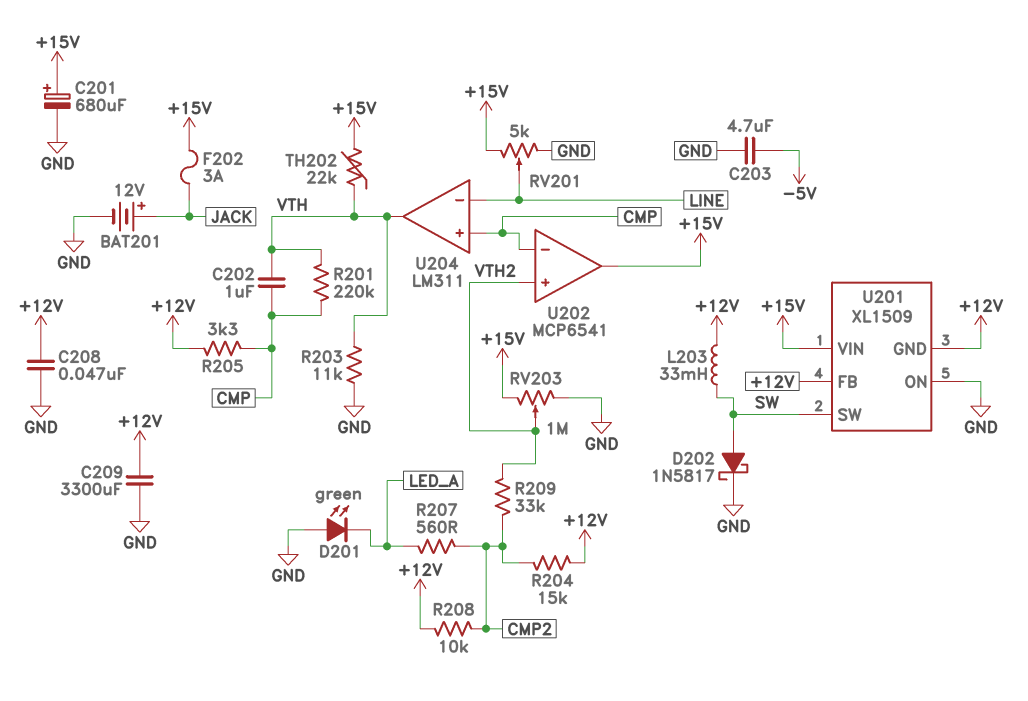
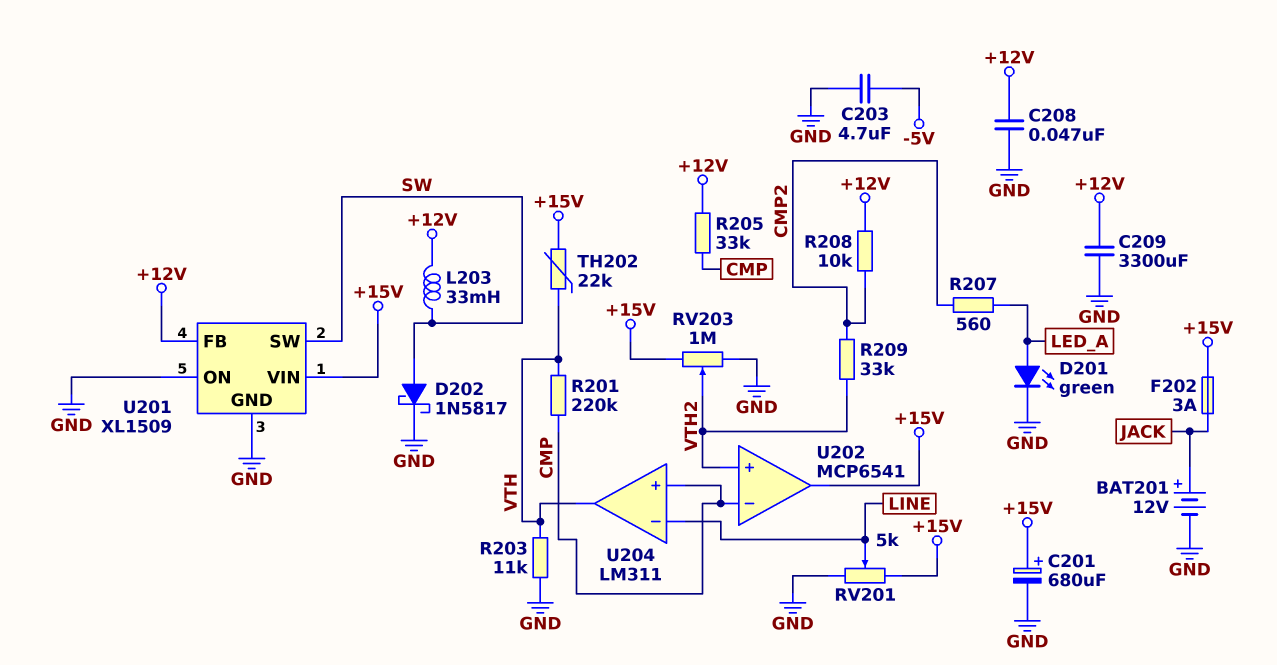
C202: 1uF (CMP, VTH) -> none
D201: LED green (A GND, K LED_A) -> LED green (A LED_A, K GND)
R204: 15k (+12V, CMP2) -> none
R205: 3.3k (+12V, CMP) -> 33k (+12V, CMP)
U201 pin GND: +12V -> GND

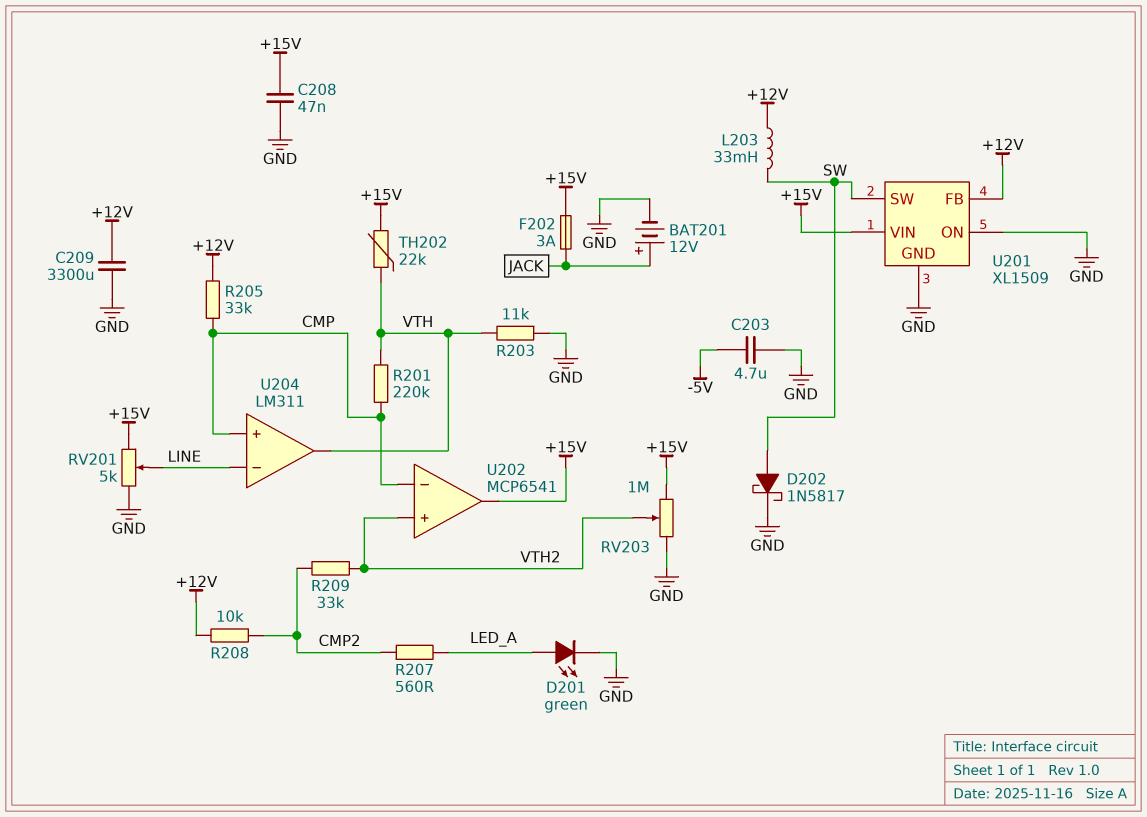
C201: 680uF (plus +15V, minus GND) -> none
C208: 47nF (+12V, GND) -> 47nF (+15V, GND)

